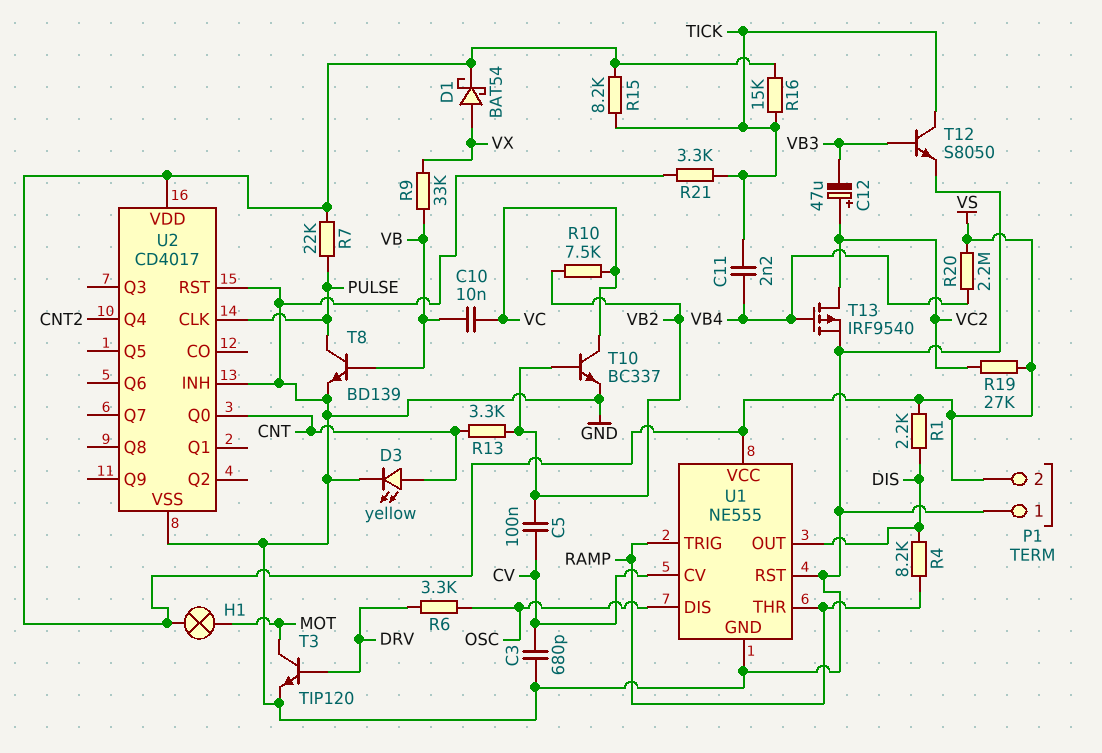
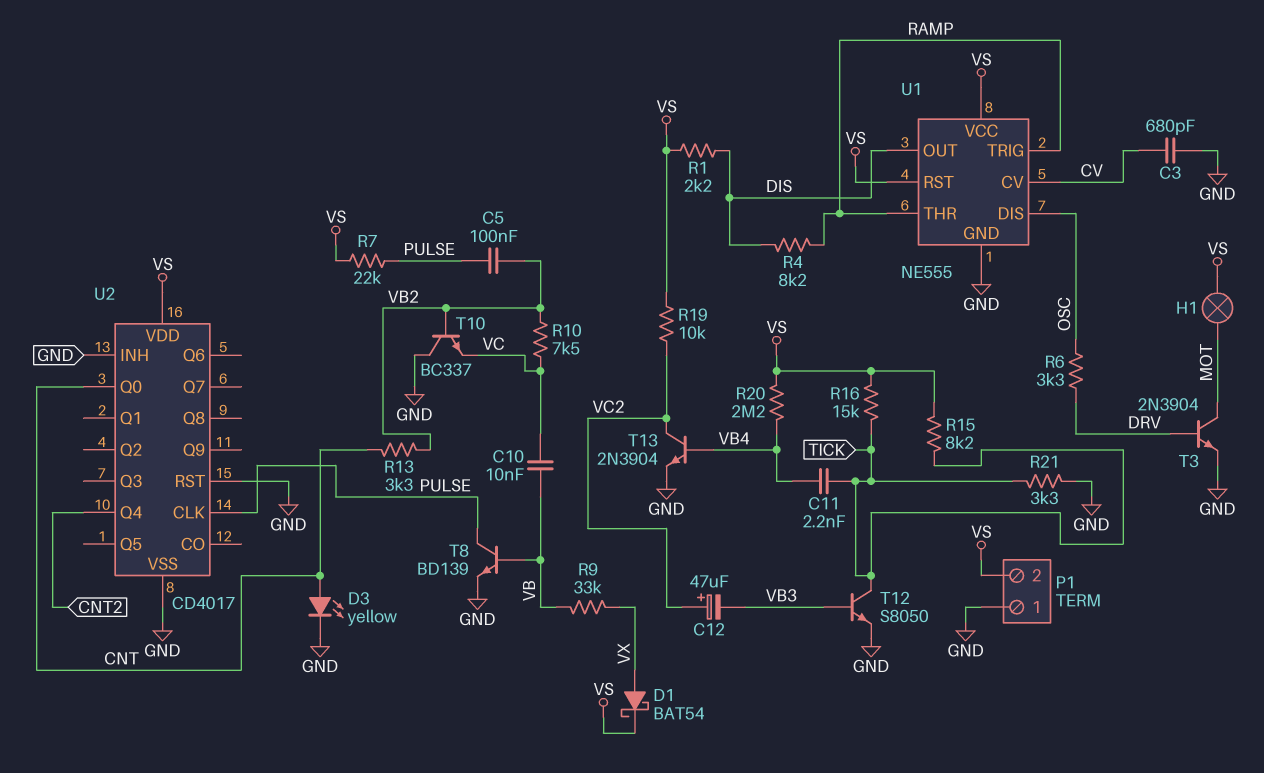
C5: 100nF (CV, VB2) -> 100nF (PULSE, VB2)
R19: 27k (VC2, VS) -> 10k (VC2, VS)
T3: NPN TIP120 (B DRV, C MOT, E GND) -> NPN 2N3904 (B DRV, C MOT, E GND)
T10: NPN BC337 (B VB2, C VC, E GND) -> NPN BC337 (B VB2, C GND, E VC)
T13: PMOS IRF9540 (G VB4, D VC2, S GND) -> NPN 2N3904 (B VB4, C VC2, E GND)
U1 pin RST: GND -> VS

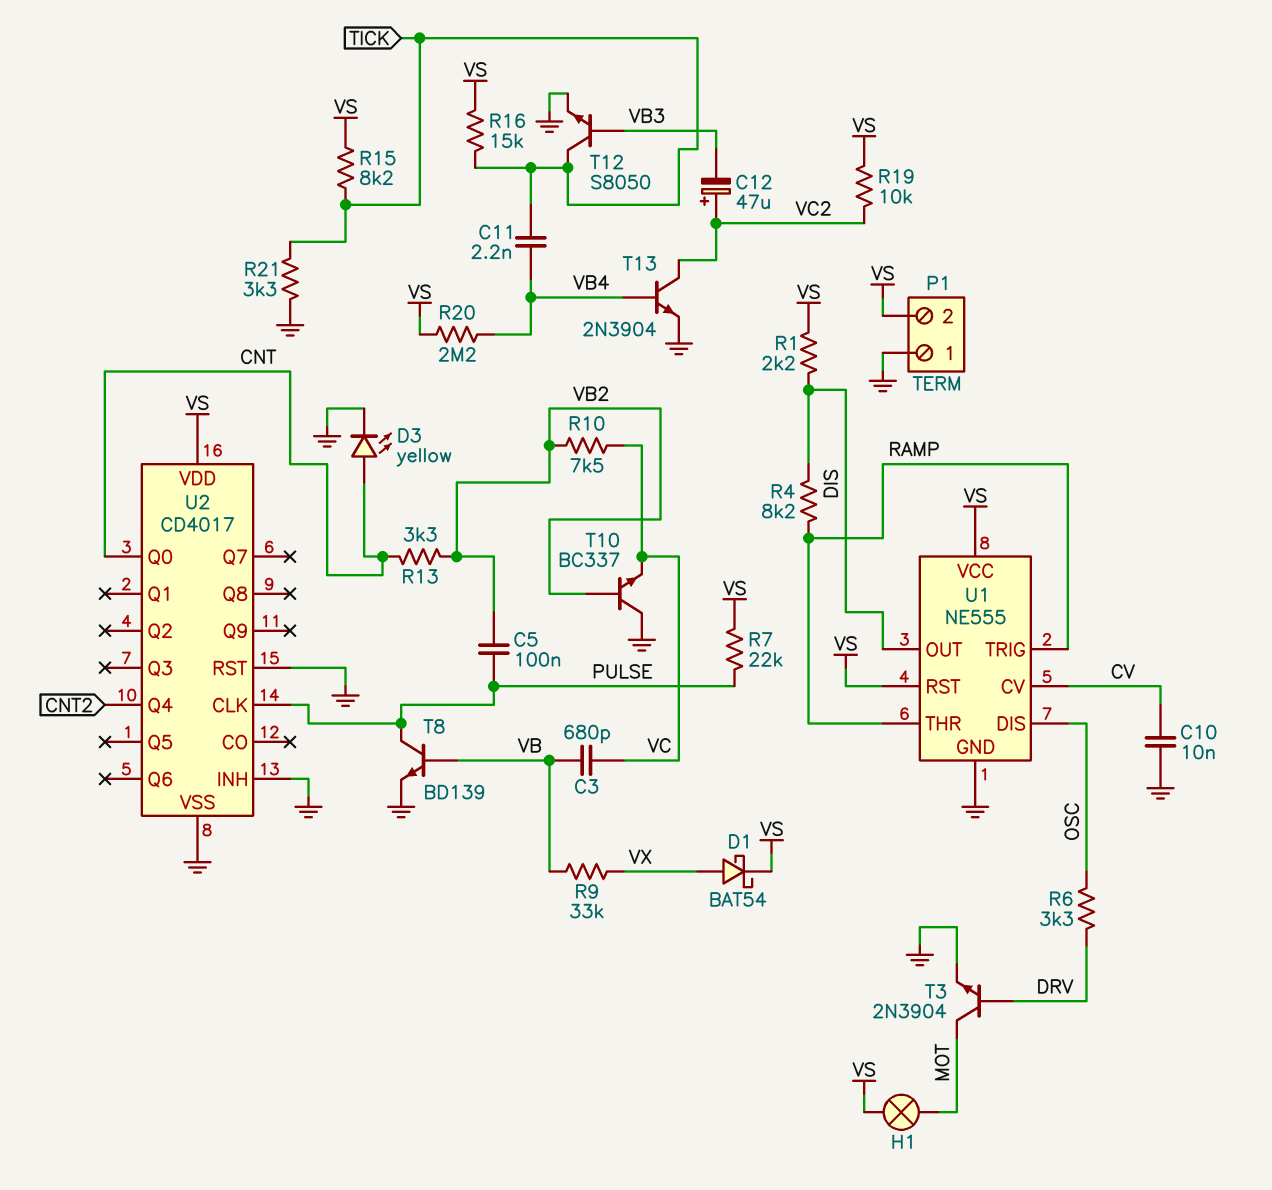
C3: 680pF (CV, GND) -> 680pF (VB, VC)
C10: 10nF (VB, VC) -> 10nF (CV, GND)

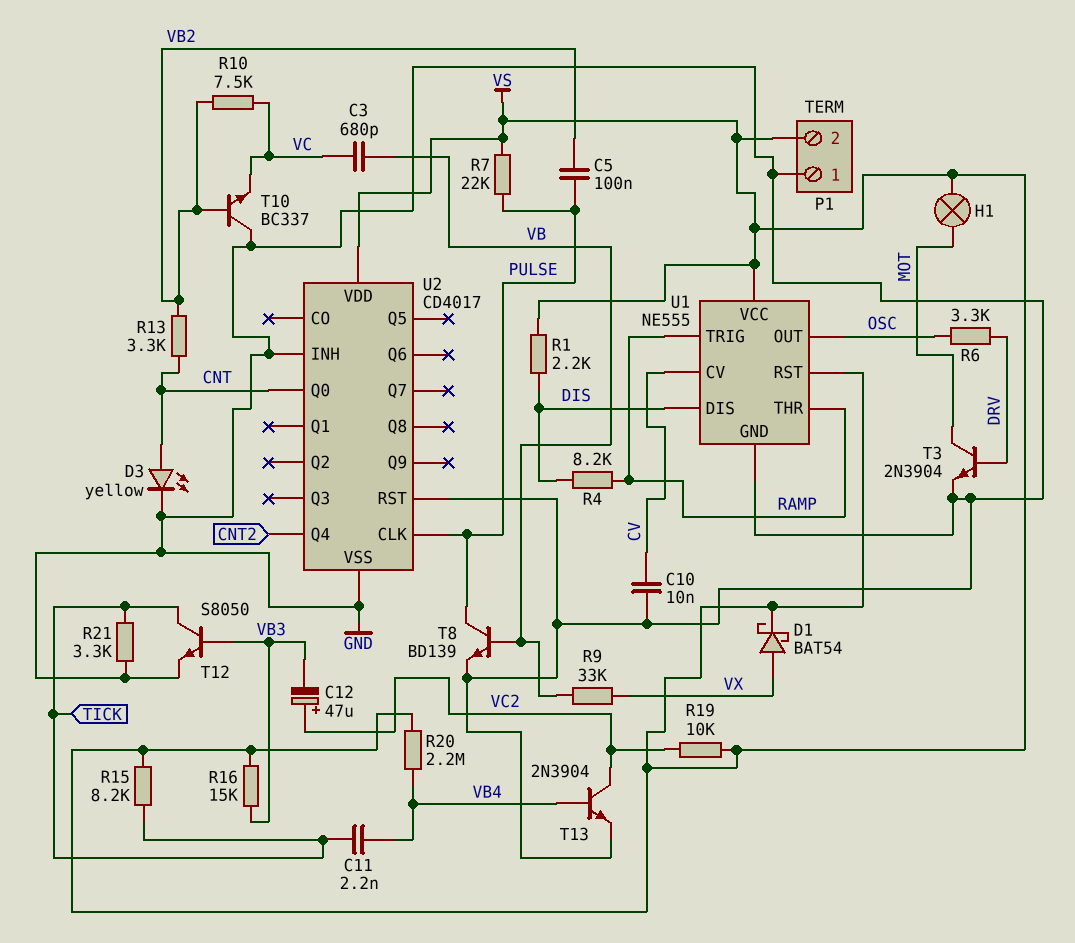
R16: 15k (TICK, VS) -> 15k (VB3, VS)
U1 pin DIS: OSC -> DIS
U1 pin OUT: DIS -> OSC

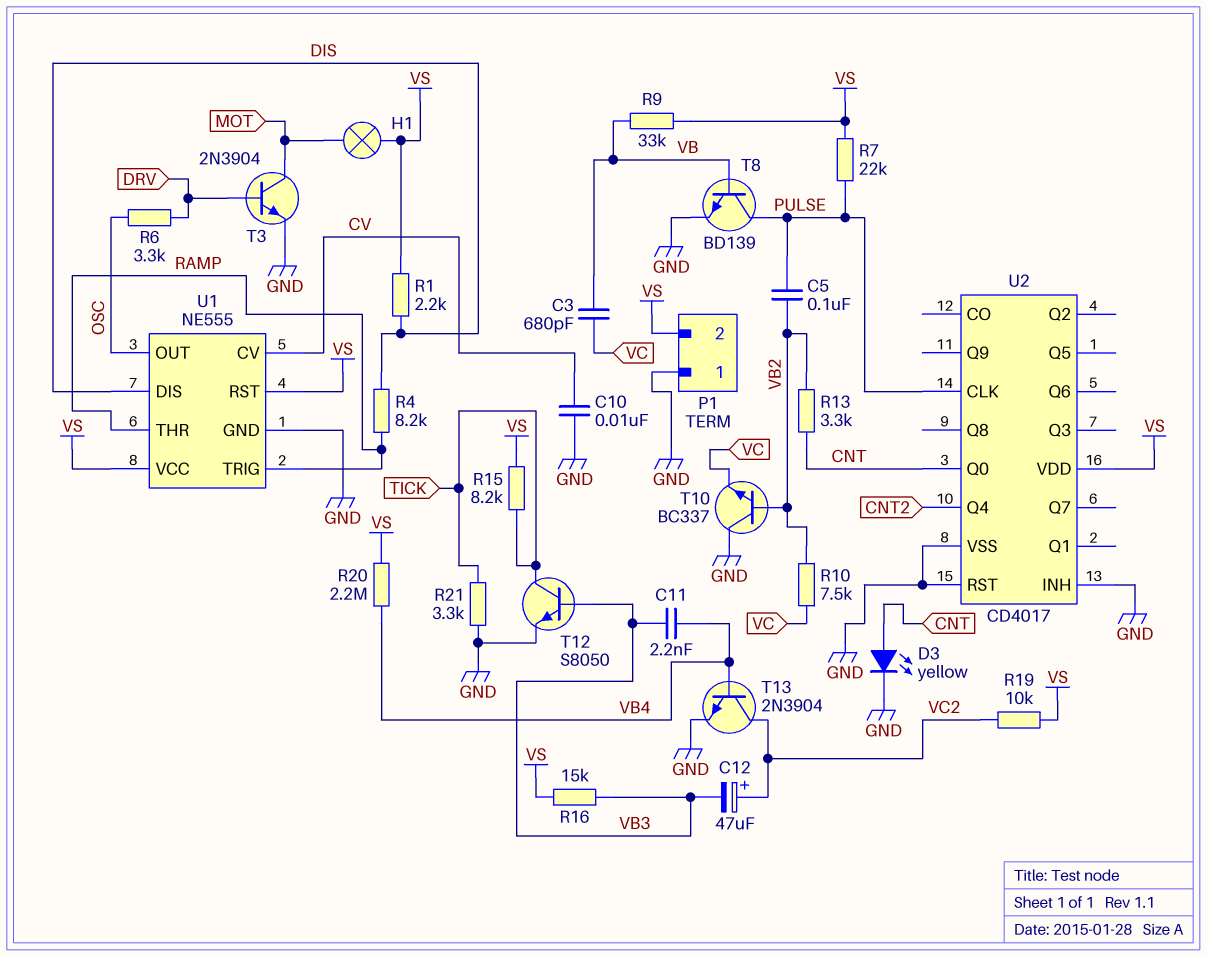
C11: 2.2nF (TICK, VB4) -> 2.2nF (VB3, VB4)
D1: schottky BAT54 (A VX, K VS) -> none
R9: 33k (VB, VX) -> 33k (VB, VS)

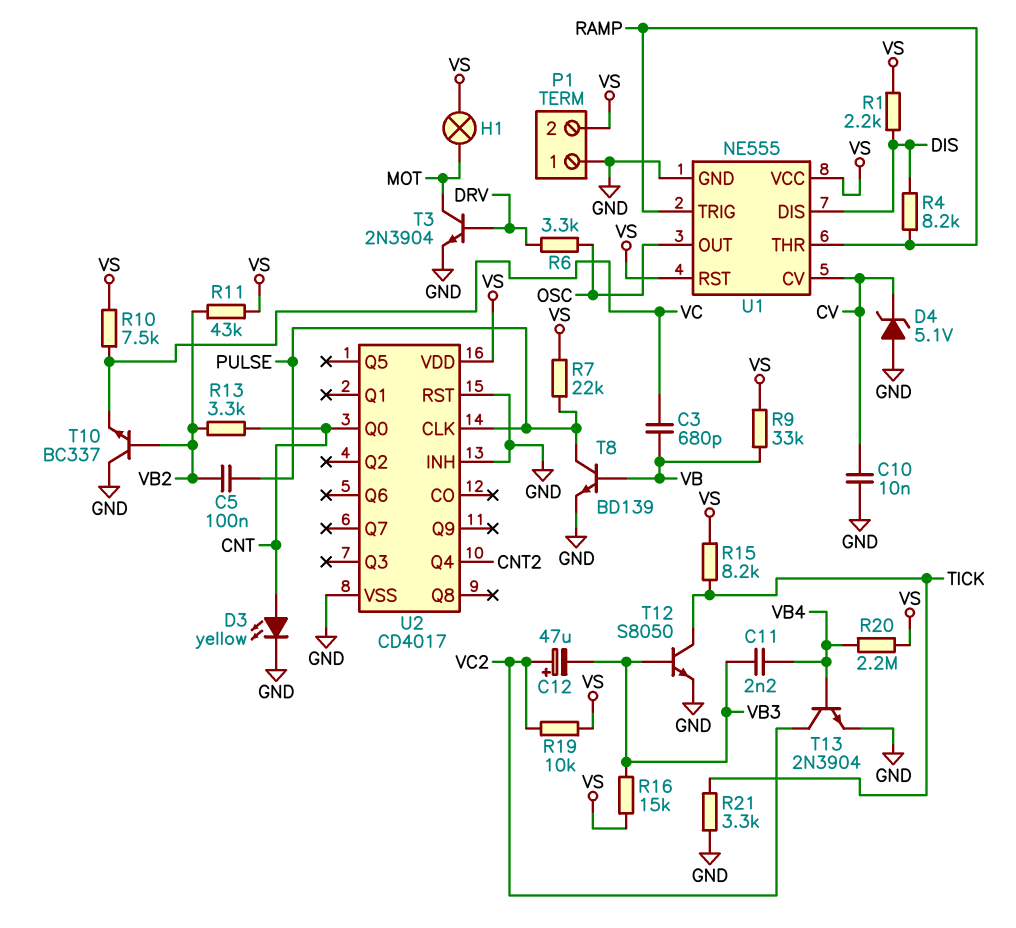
D4: none -> zener 5.1V (A GND, K CV)
R10: 7.5k (VB2, VC) -> 7.5k (VC, VS)
R11: none -> 43k (VB2, VS)

